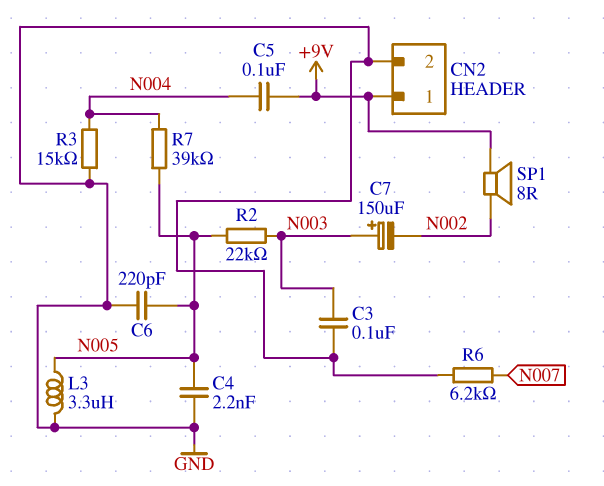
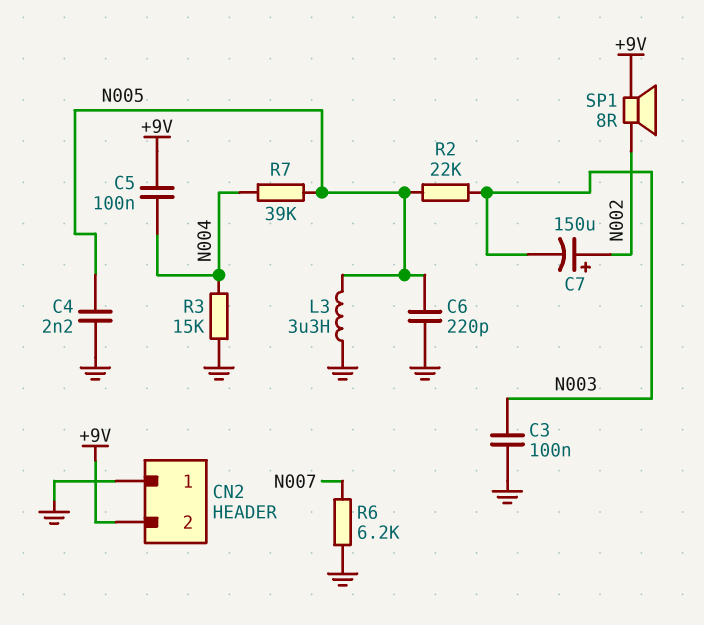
C7: 150uF (plus N003, minus N002) -> 150uF (plus N002, minus N003)
CN2 pin 1: +9V -> GND
CN2 pin 2: GND -> +9V

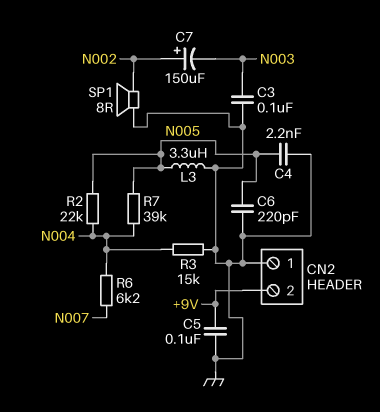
C5: 100nF (+9V, N004) -> 100nF (+9V, GND)
R2: 22k (N003, N005) -> 22k (N004, N005)
R6: 6.2k (GND, N007) -> 6.2k (N004, N007)
SP1: speaker 8R (+9V, N002) -> speaker 8R (GND, N002)

